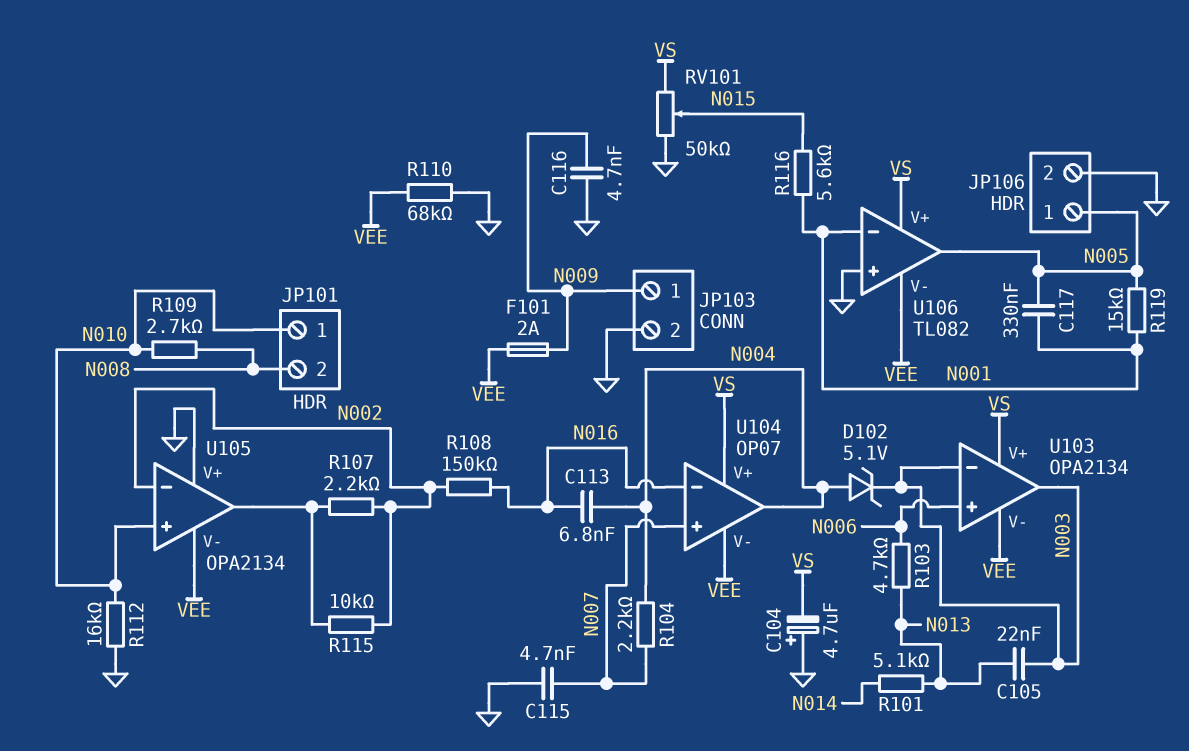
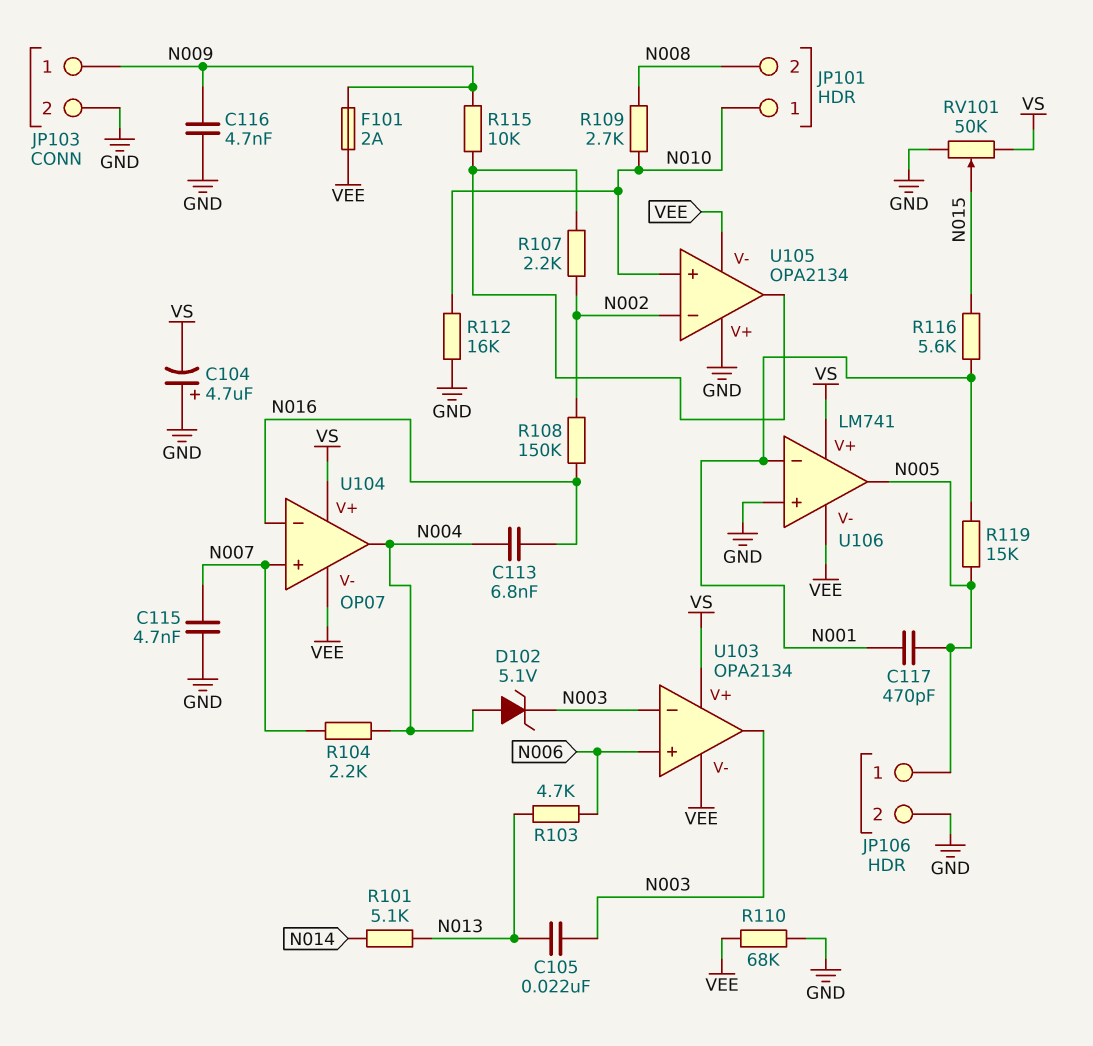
C117: 330nF (N001, N005) -> 470pF (N001, N005)
R115: 10k (N002, U105/out) -> 10k (N009, U105/out)
U106: TL082 -> LM741

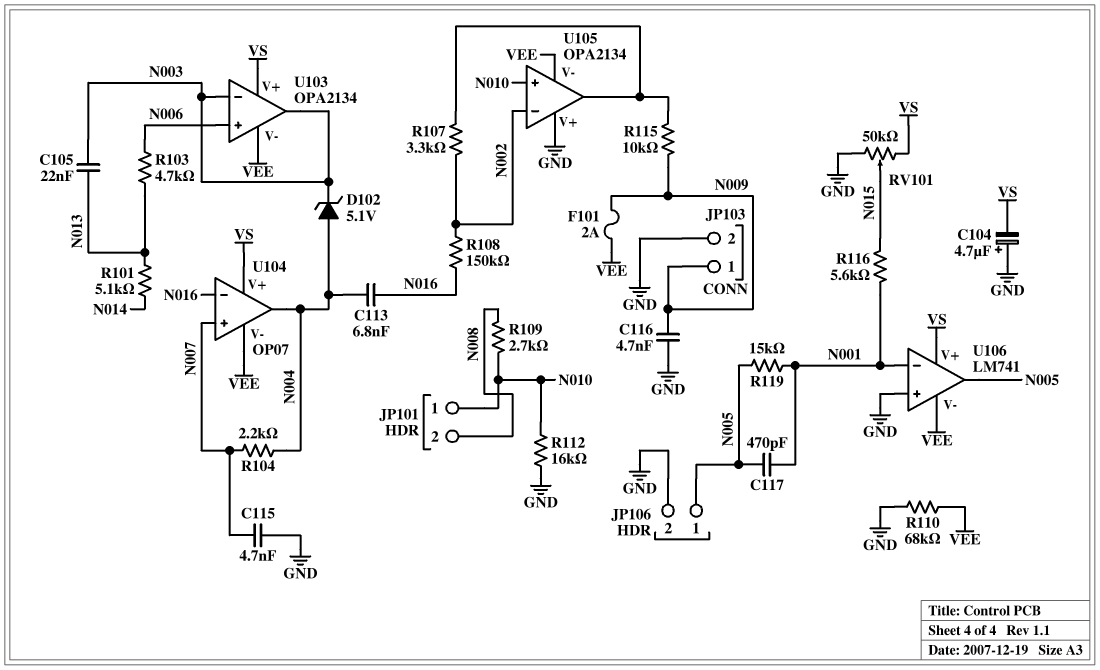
R107: 2.2k (N002, U105/out) -> 3.3k (N002, U105/out)

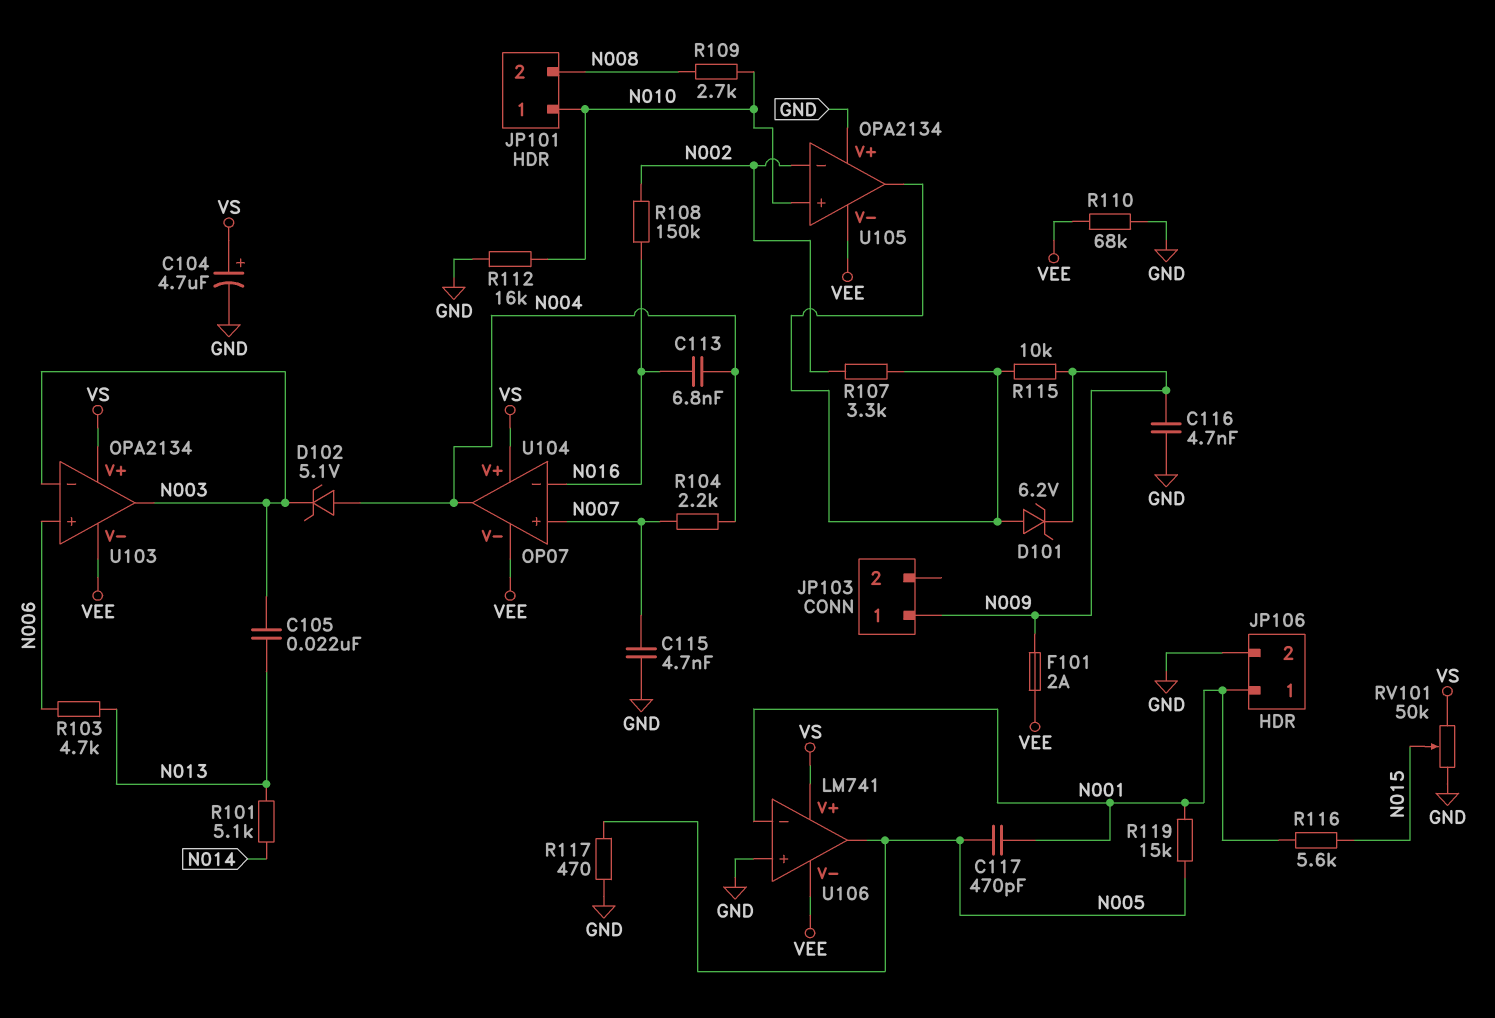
C104: 4.7uF (plus GND, minus VS) -> 4.7uF (plus VS, minus GND)
D101: none -> zener 6.2V (A U105/out, K N009)
JP103 pin 2: GND -> none
JP106 pin 1: N005 -> N001
R117: none -> 470 (GND, N005)

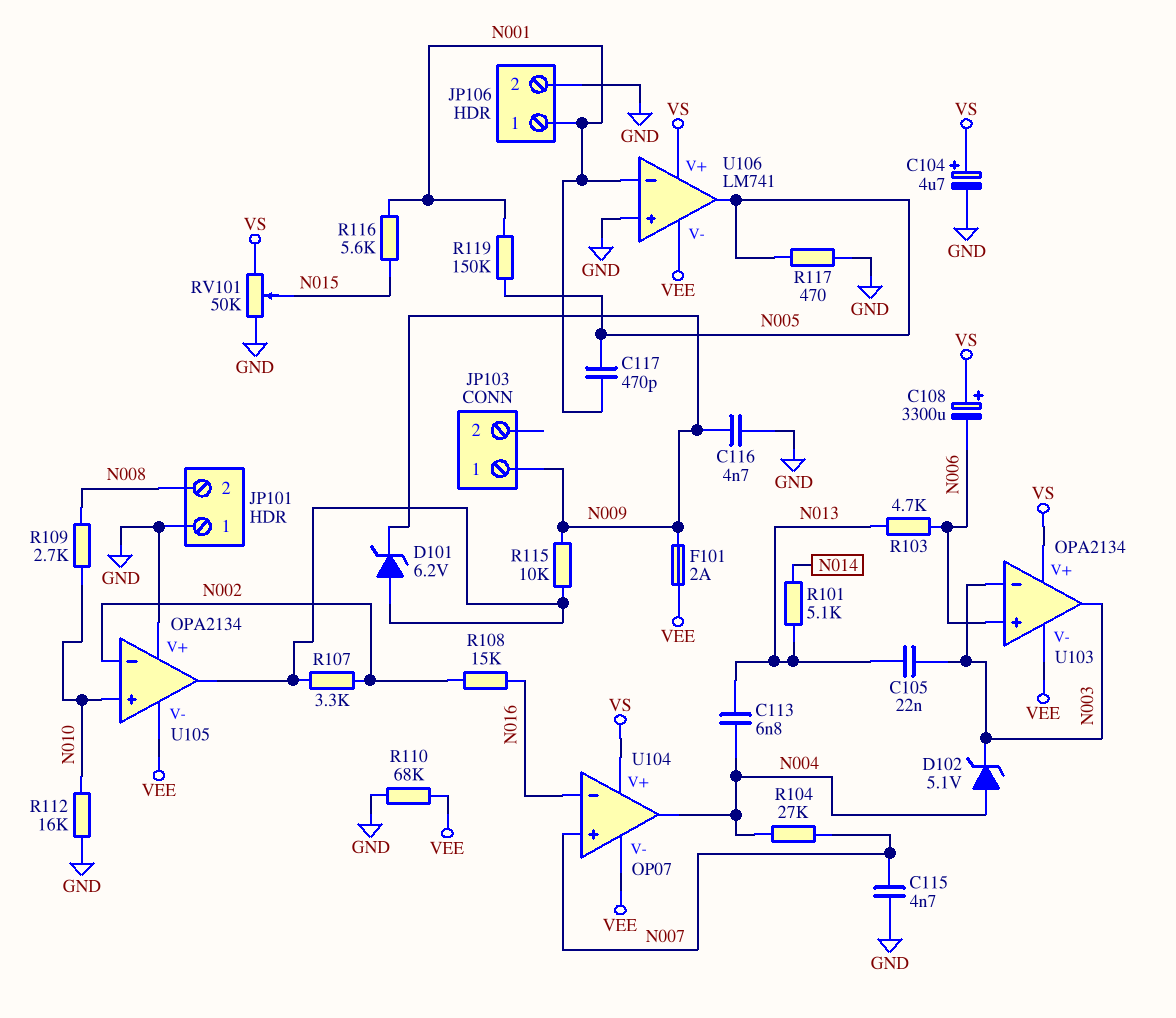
C108: none -> 3300uF (plus VS, minus N006)
C113: 6.8nF (N004, N016) -> 6.8nF (N004, N013)
JP101 pin 1: N010 -> GND
R104: 2.2k (N004, N007) -> 27k (N004, N007)
R108: 150k (N002, N016) -> 15k (N002, N016)
R119: 15k (N001, N005) -> 150k (N001, N005)

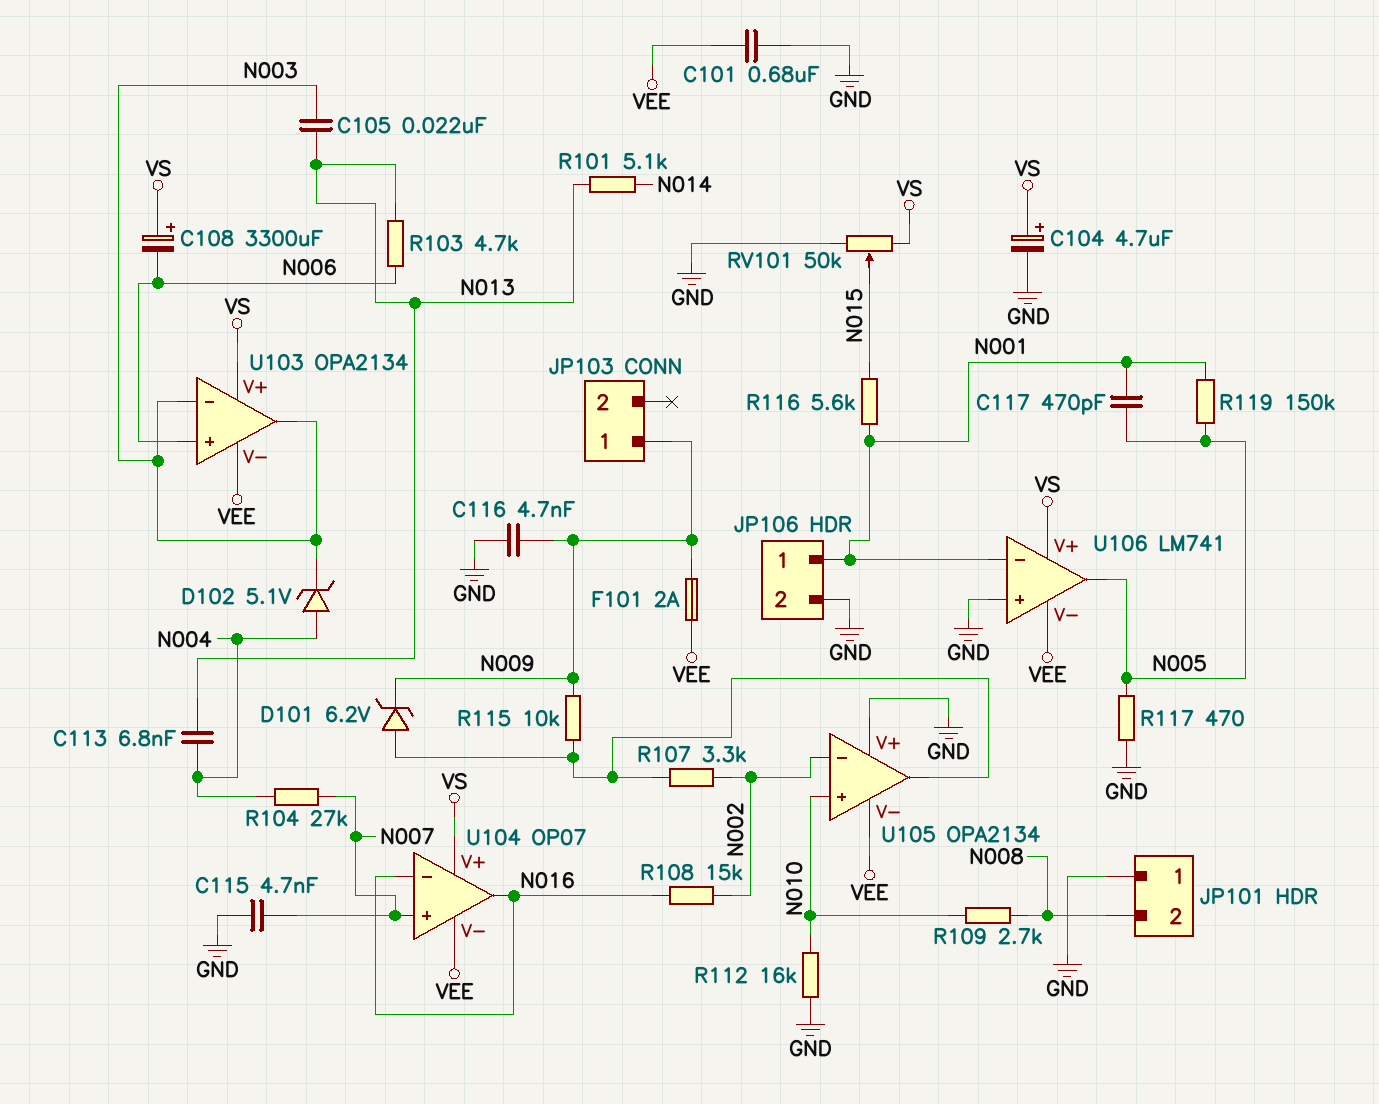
C101: none -> 680nF (GND, VEE)
R110: 68k (GND, VEE) -> none
U104 pin out: N004 -> N016

